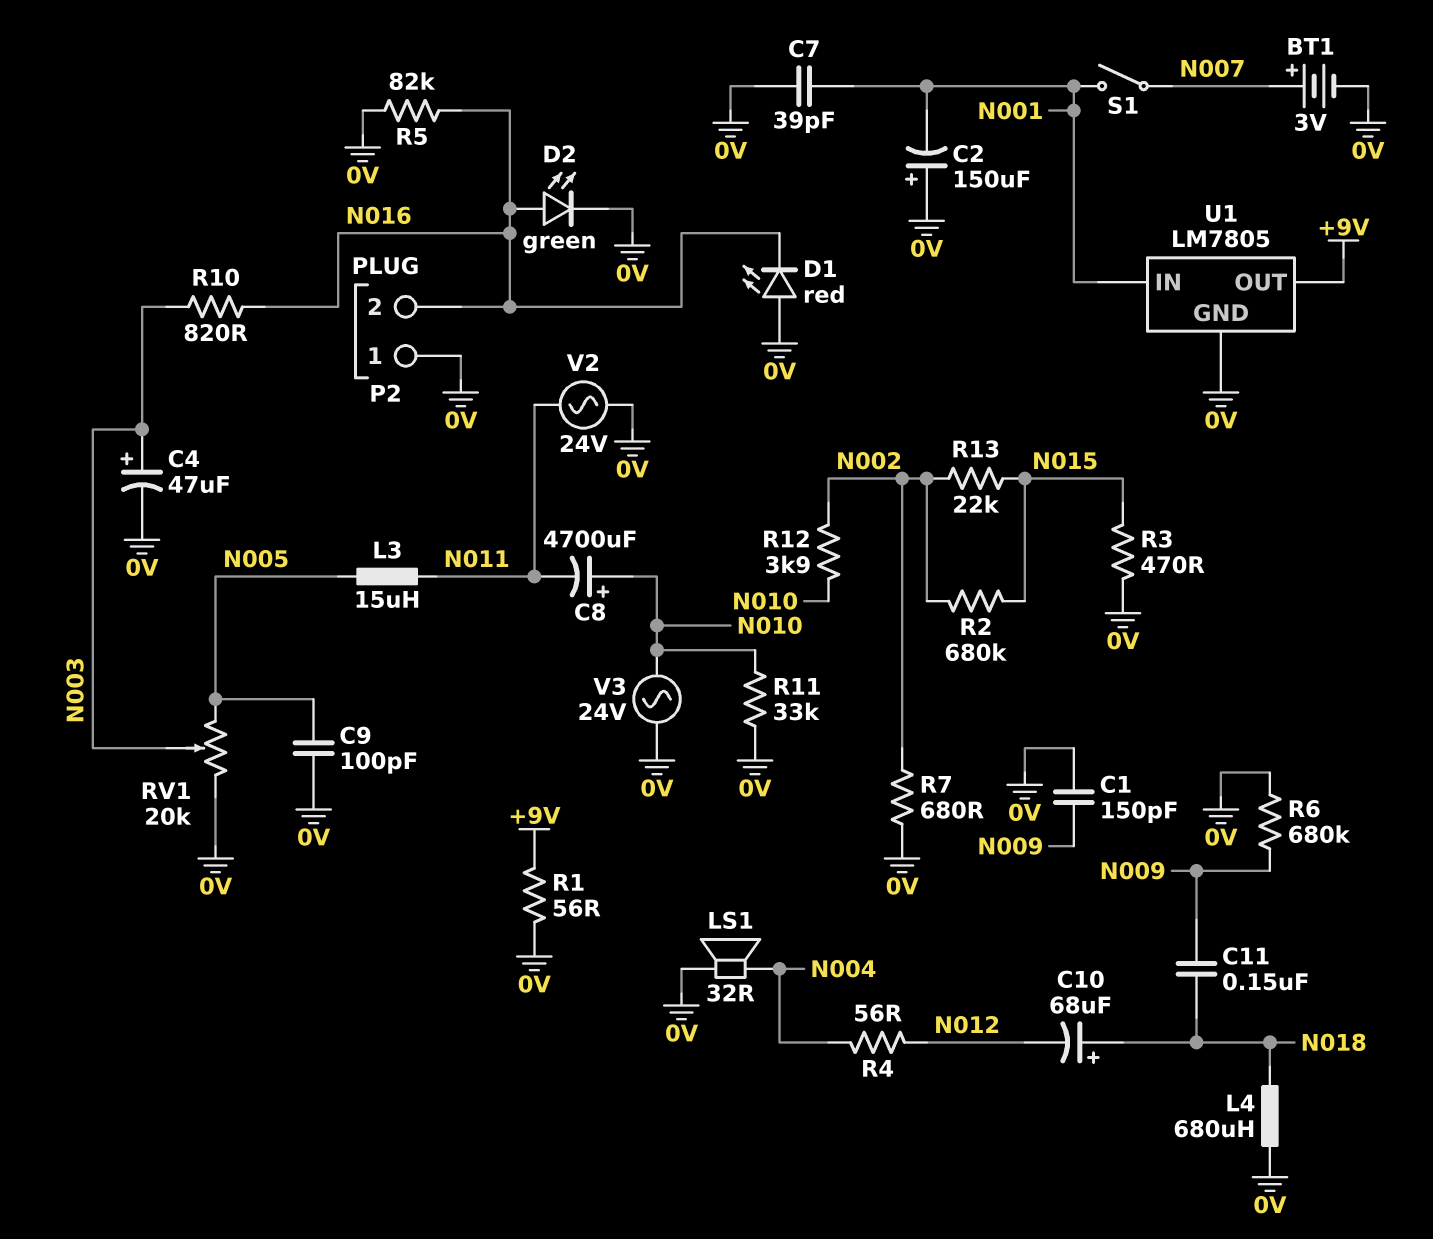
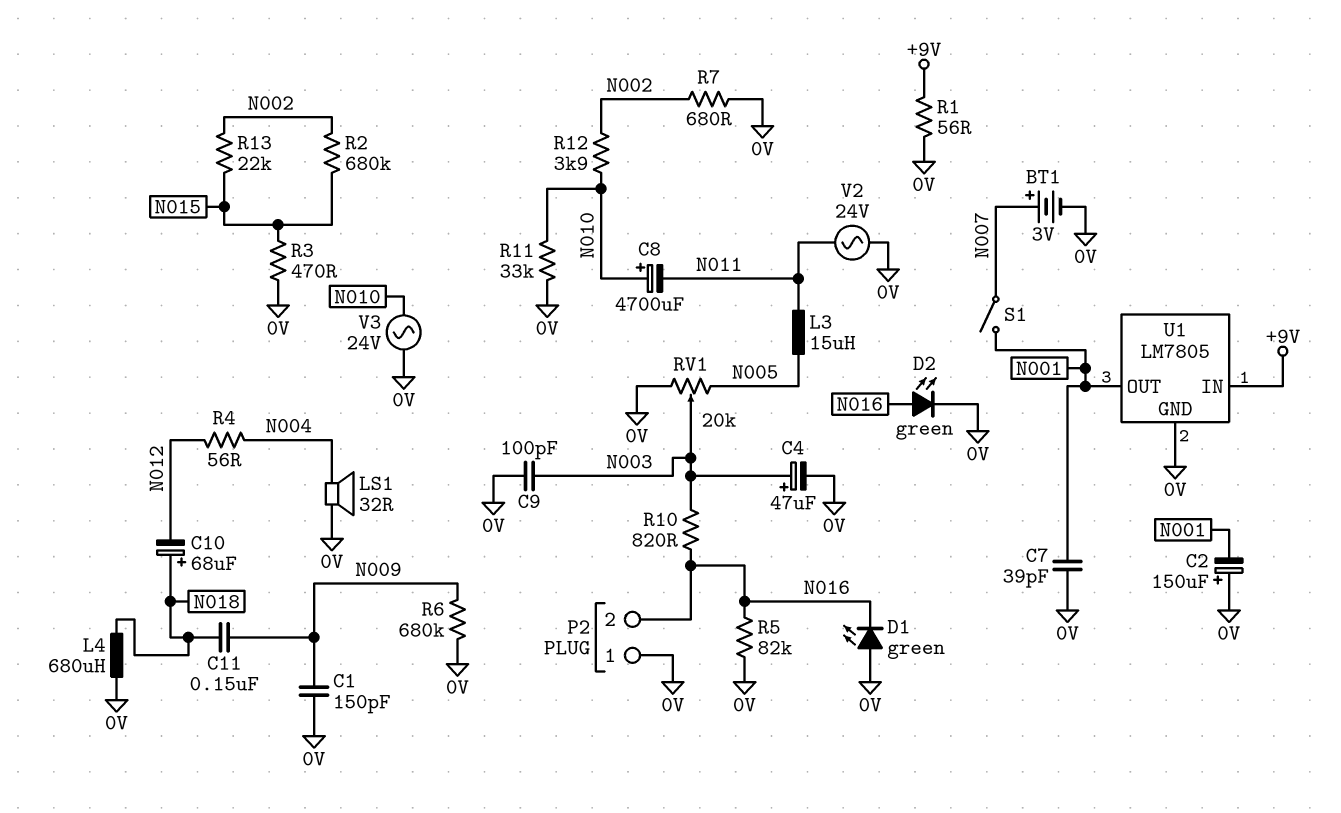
C9: 100pF (0V, N005) -> 100pF (0V, N003)
D1: LED red (A 0V, K N016) -> LED green (A 0V, K N016)
U1 pin IN: N001 -> +9V
U1 pin OUT: +9V -> N001

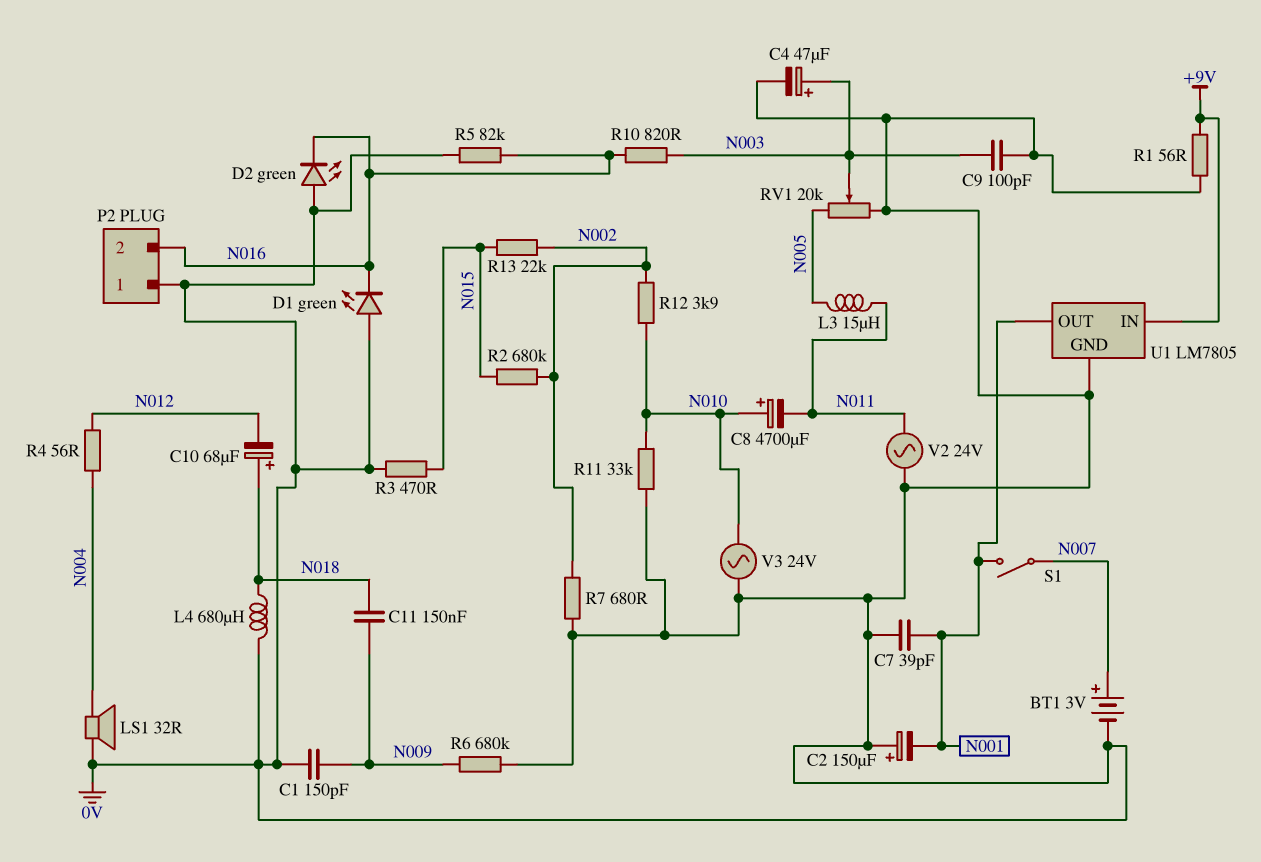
D2: LED green (A N016, K 0V) -> LED green (A 0V, K N016)

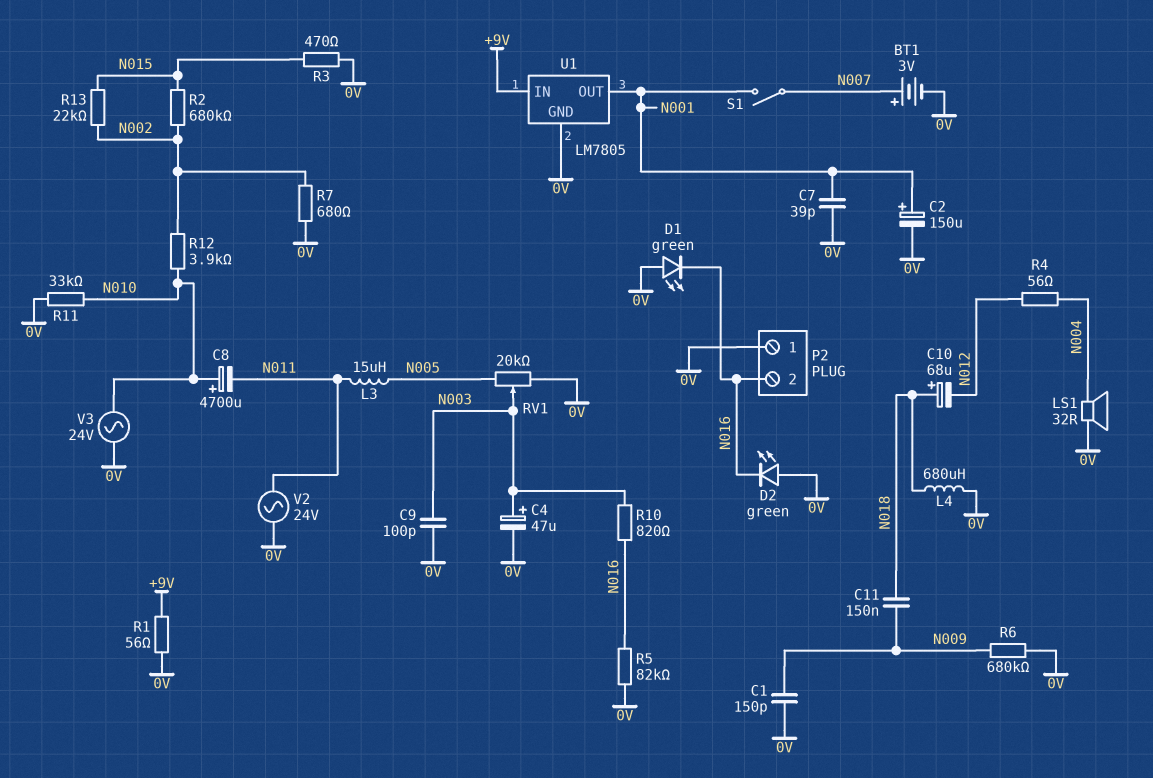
C2: 150uF (plus 0V, minus N001) -> 150uF (plus N001, minus 0V)

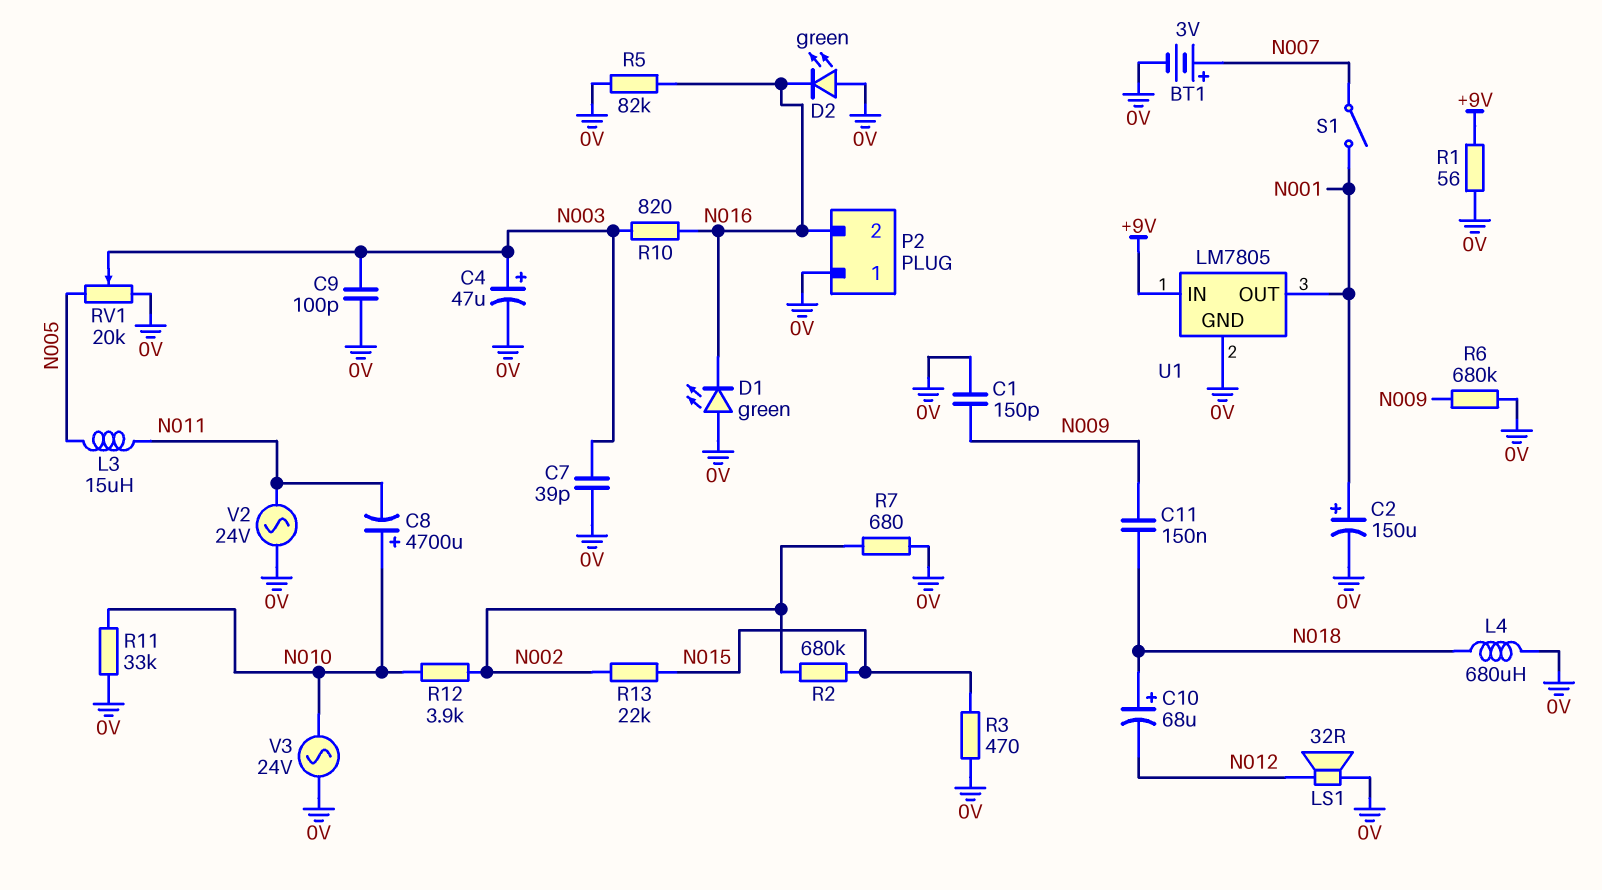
C7: 39pF (0V, N001) -> 39pF (0V, N003)
LS1: speaker 32R (0V, N004) -> speaker 32R (0V, N012)
R4: 56 (N004, N012) -> none

